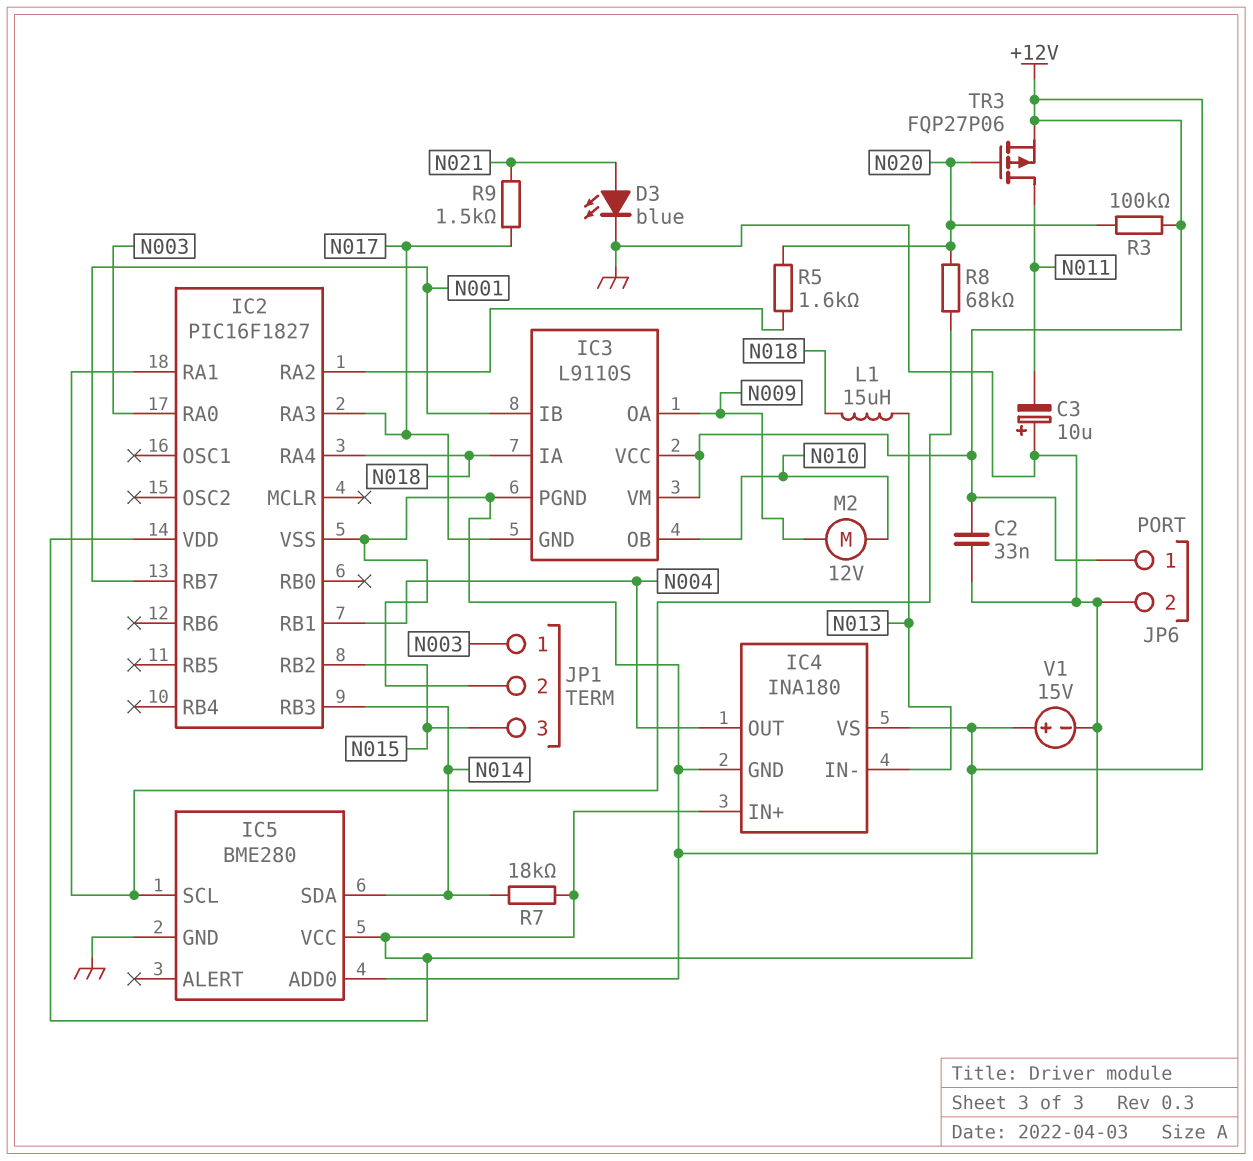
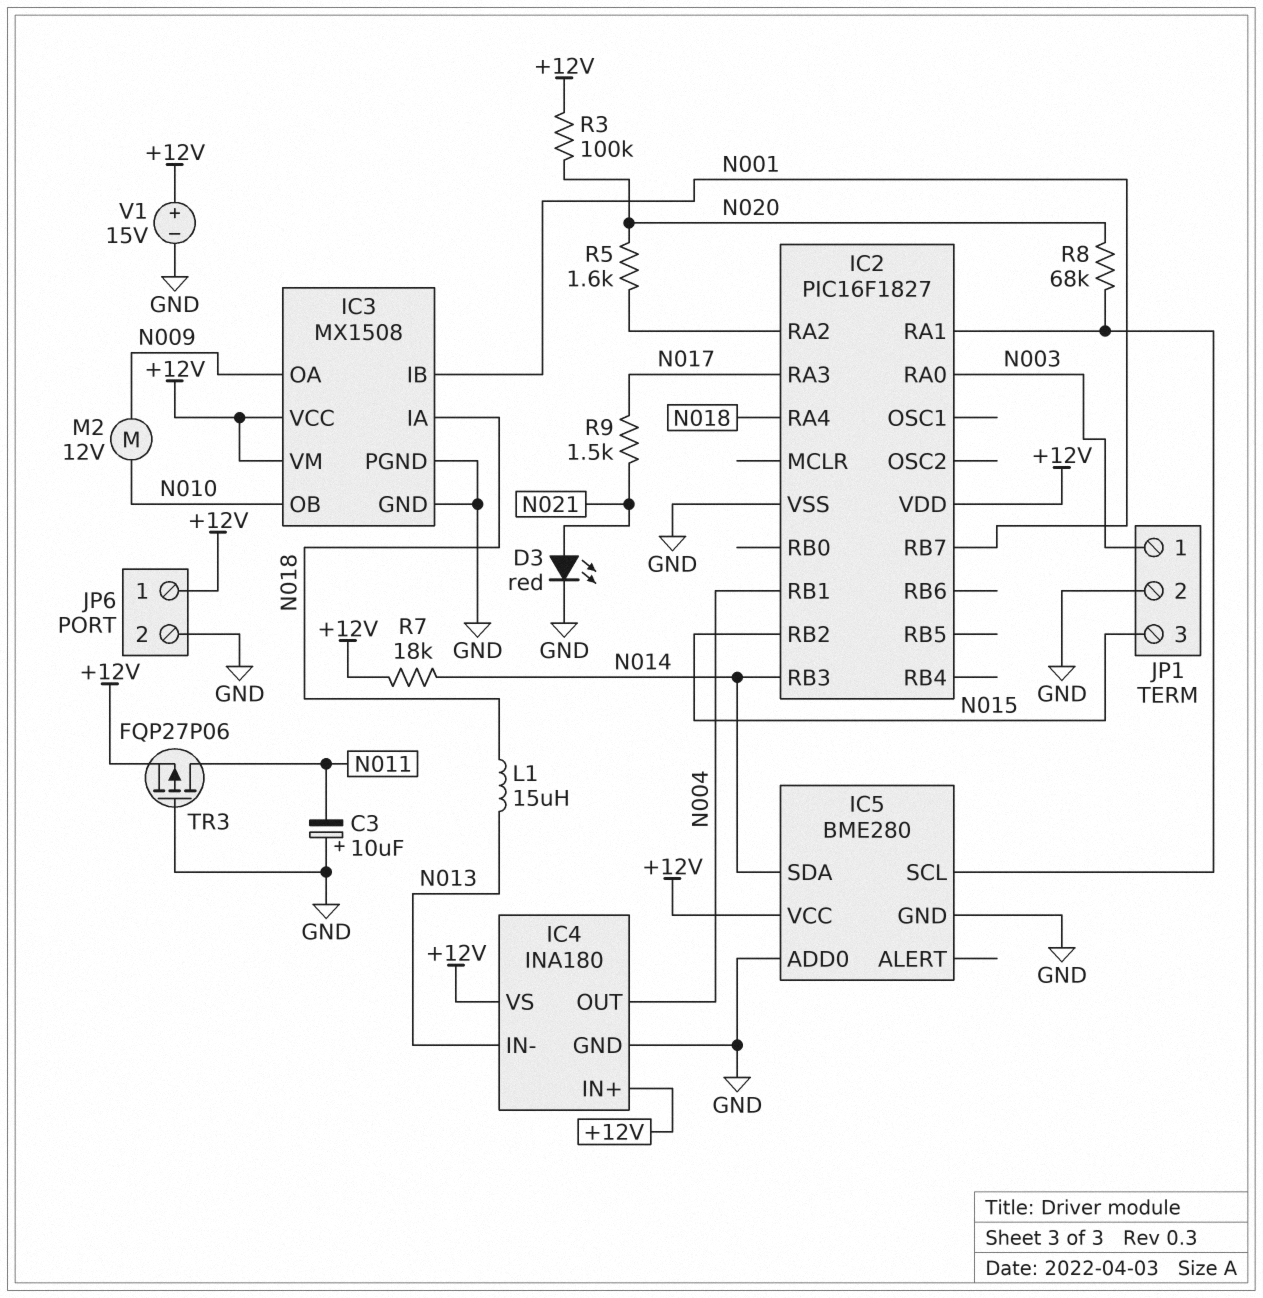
C2: 33nF (+12V, GND) -> none
D3: LED blue (A N021, K GND) -> LED red (A N021, K GND)
IC3: L9110S -> MX1508
IC3 pin GND: N017 -> GND
TR3: PMOS FQP27P06 (G N020, D N011, S +12V) -> PMOS FQP27P06 (G GND, D N011, S +12V)

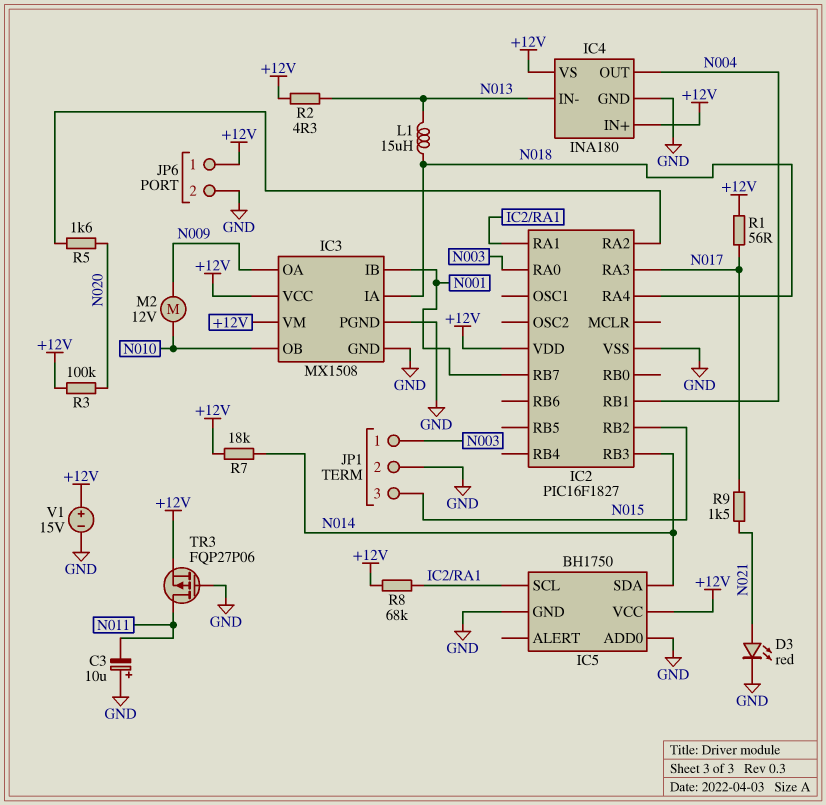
IC5: BME280 -> BH1750
R1: none -> 56 (+12V, N017)
R2: none -> 4.3 (+12V, N013)
R8: 68k (IC2/RA1, N020) -> 68k (+12V, IC2/RA1)

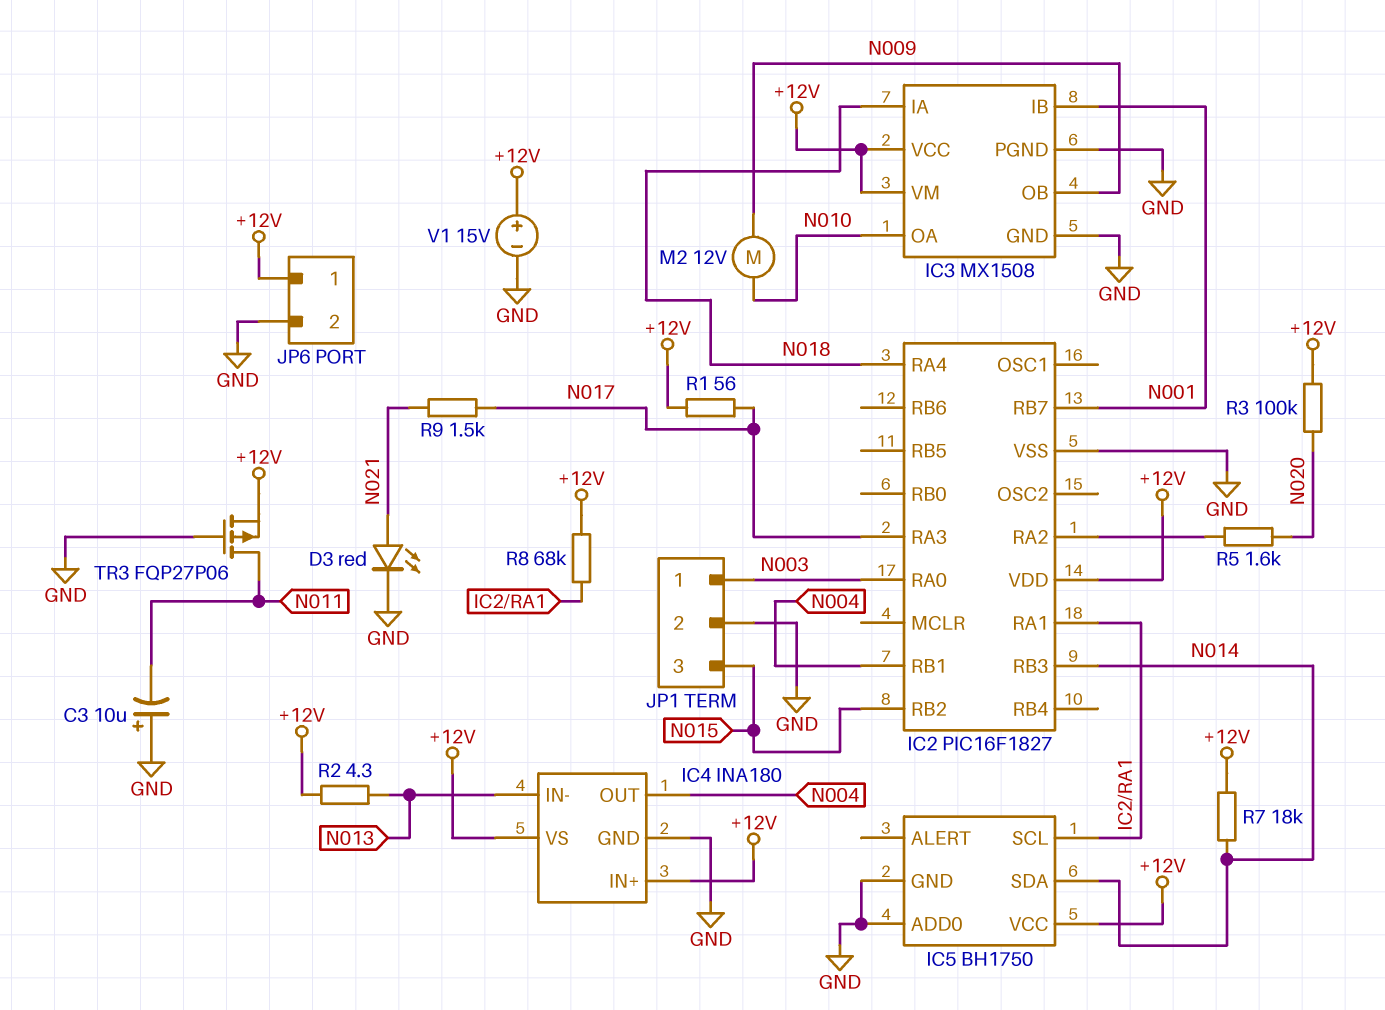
IC3 pin OA: N009 -> N010
IC3 pin OB: N010 -> N009
L1: 15uH (N013, N018) -> none

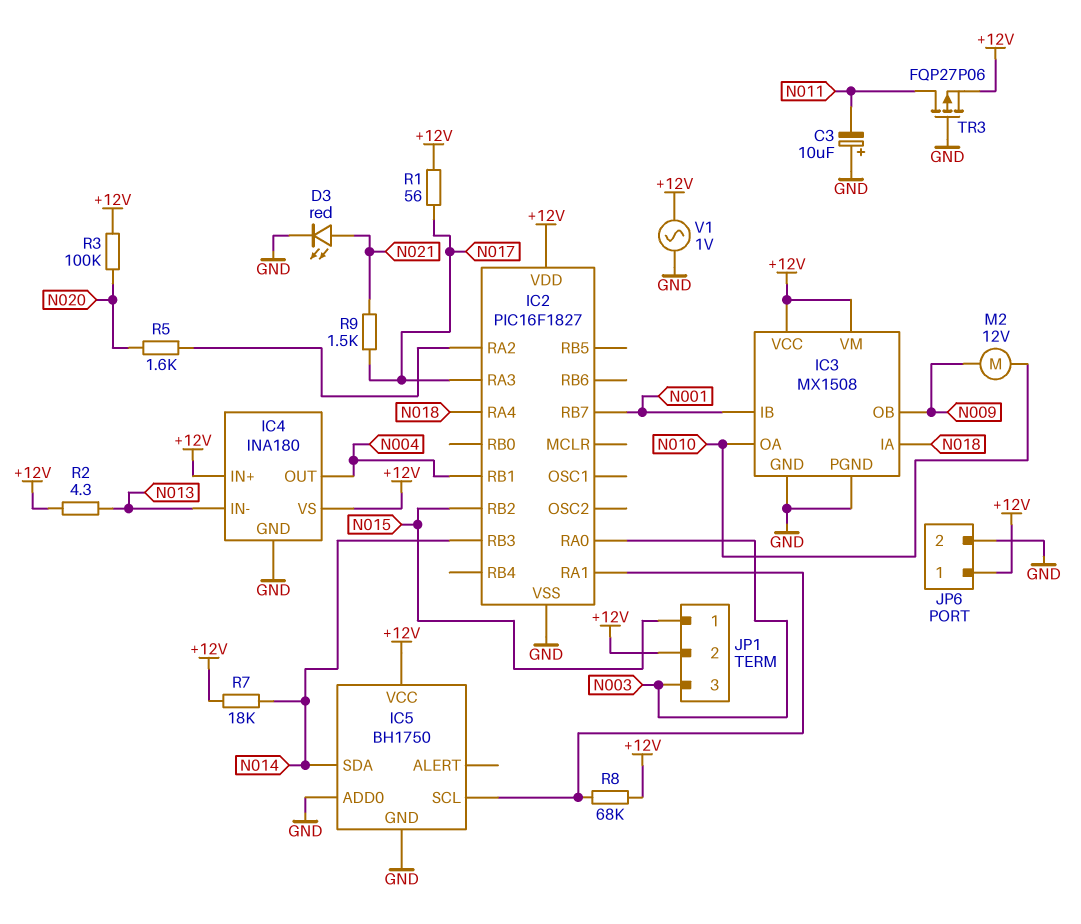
JP1 pin 1: N003 -> N015
JP1 pin 2: GND -> +12V
JP1 pin 3: N015 -> N003
V1: 15V (plus +12V, minus GND) -> AC 1V (+12V, GND)

